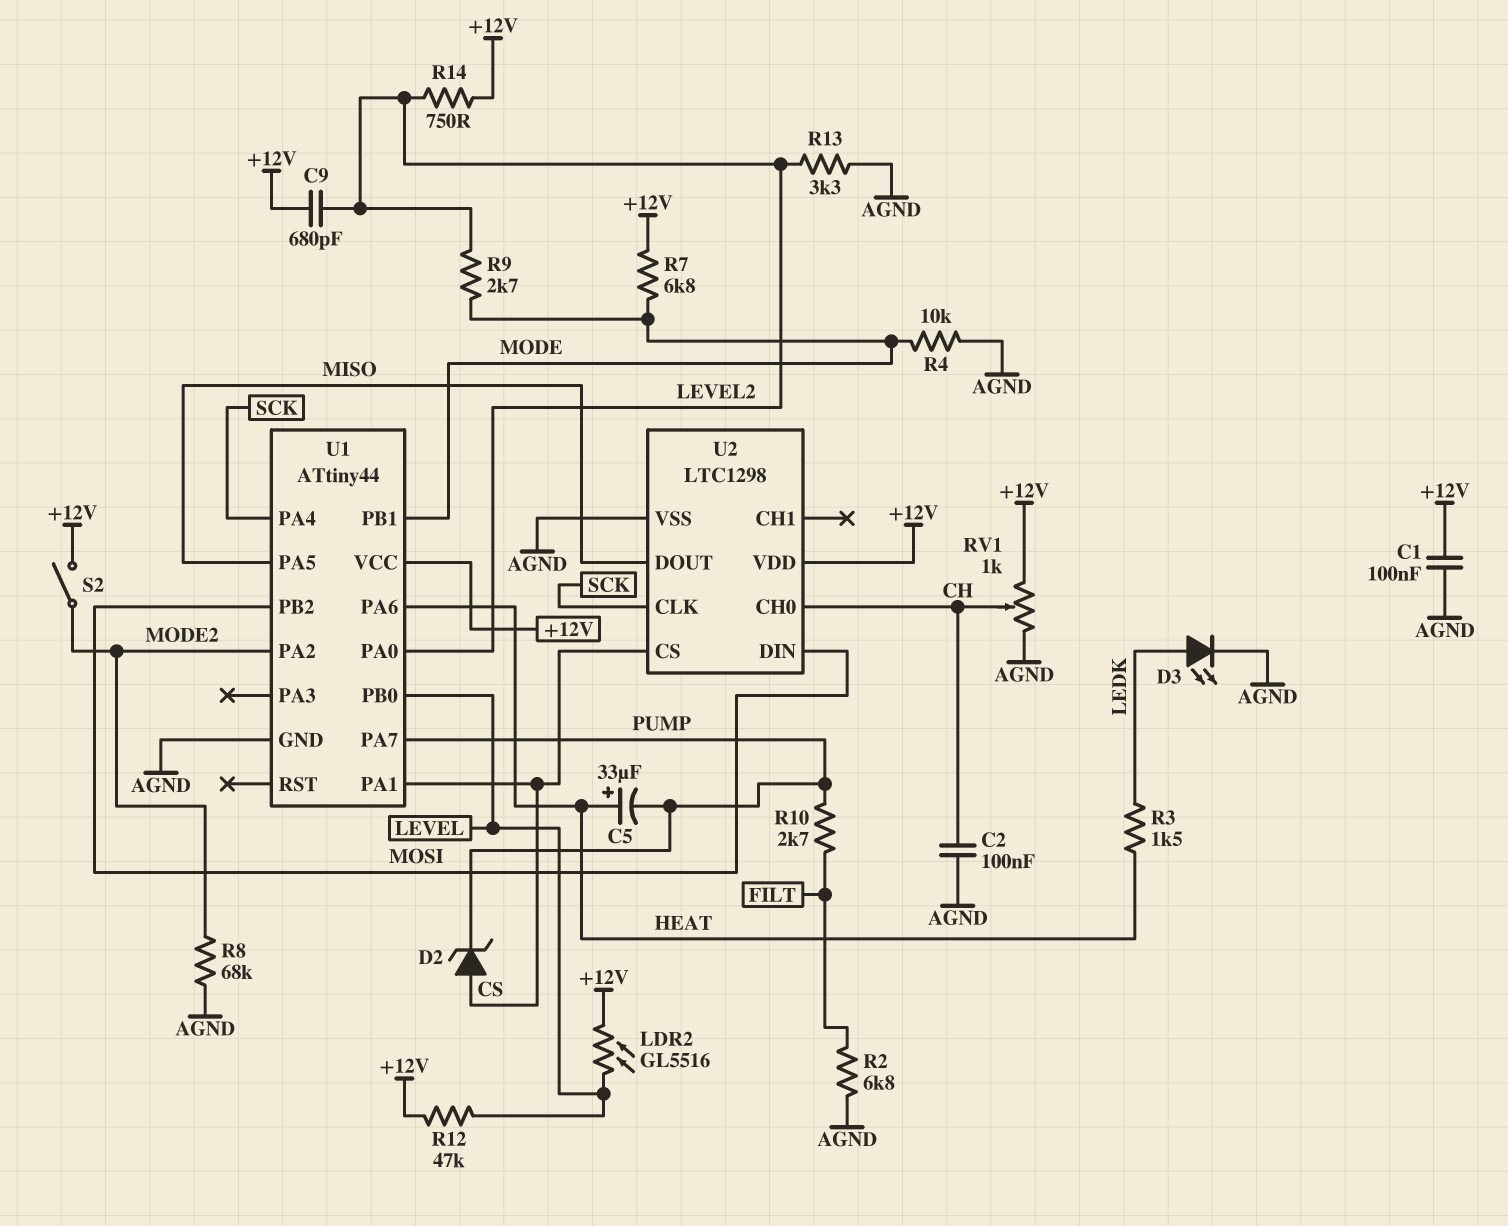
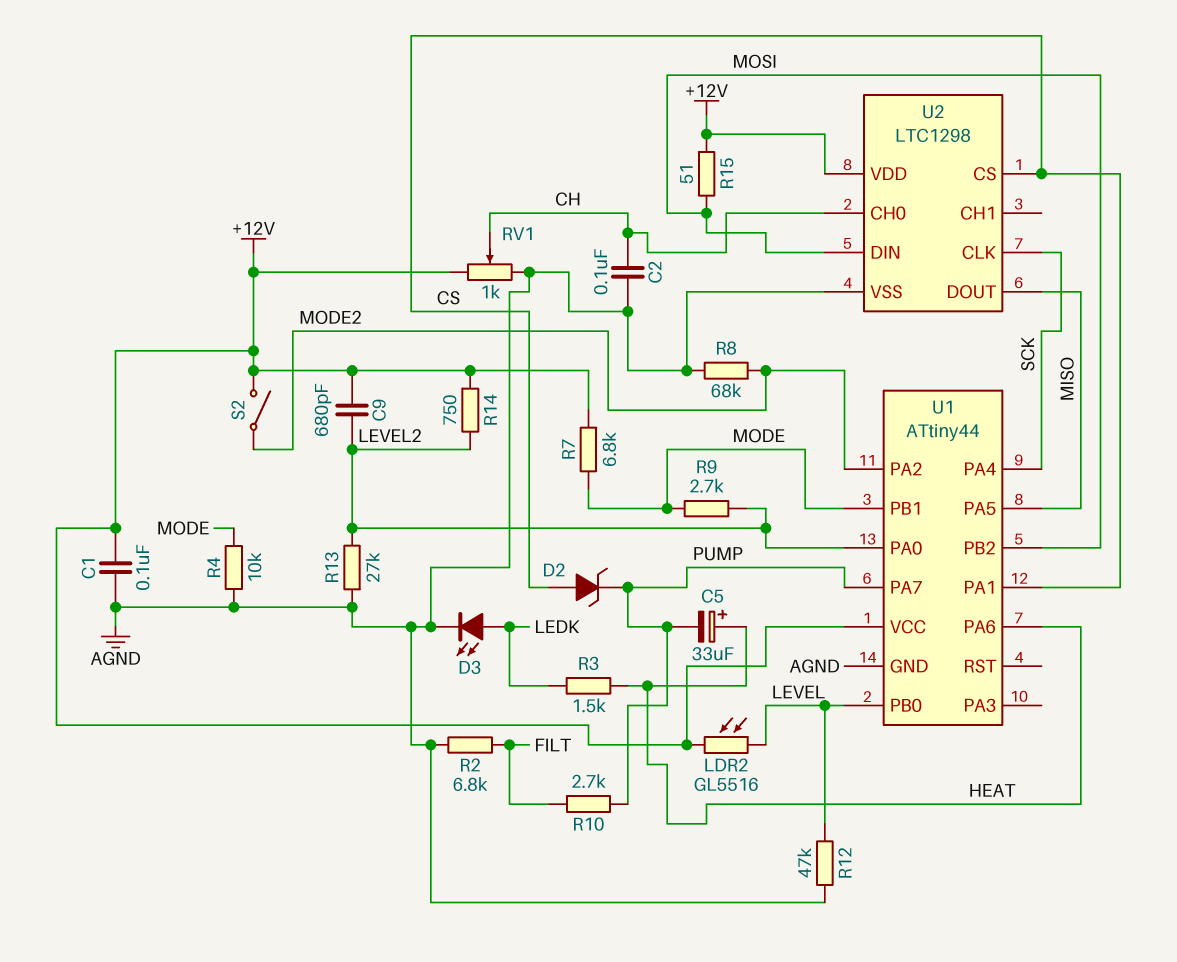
R12: 47k (+12V, LEVEL) -> 47k (AGND, LEVEL)
R13: 3.3k (AGND, LEVEL2) -> 27k (AGND, LEVEL2)
R15: none -> 51 (+12V, MOSI)

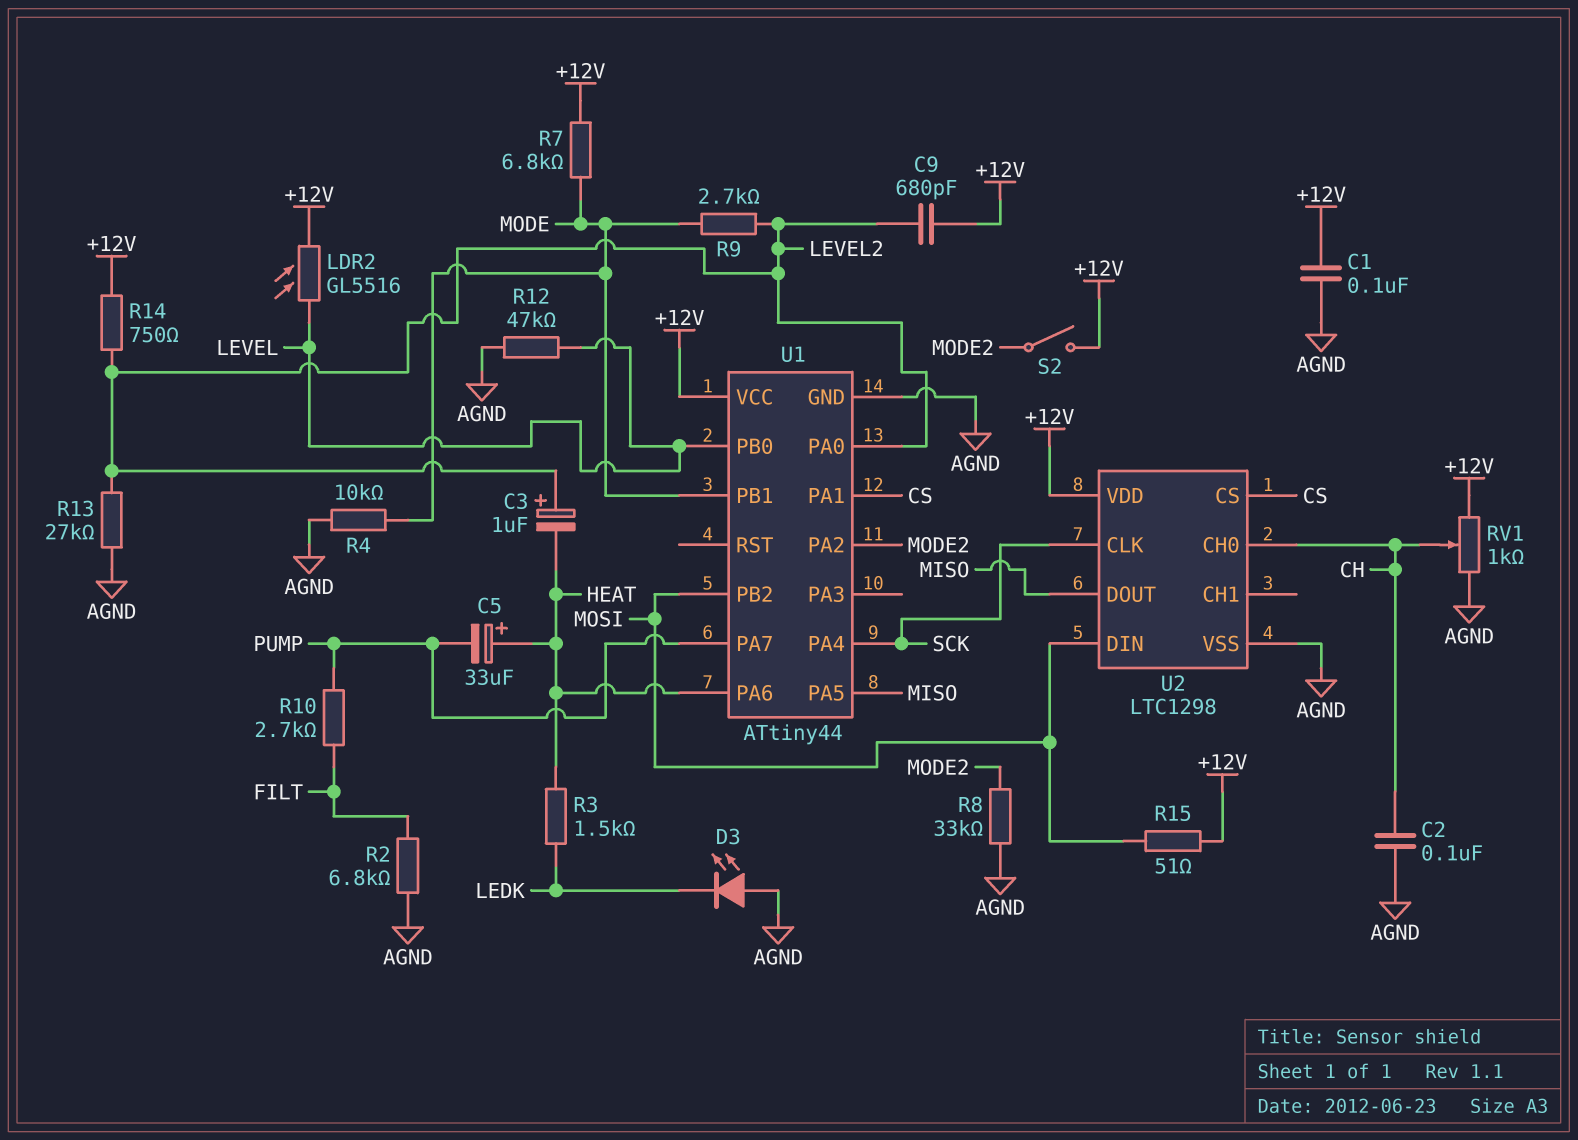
C3: none -> 1uF (plus LEVEL2, minus HEAT)
D2: zener (A CS, K PUMP) -> none
D3: LED (A LEDK, K AGND) -> LED (A AGND, K LEDK)
R8: 68k (AGND, MODE2) -> 33k (AGND, MODE2)

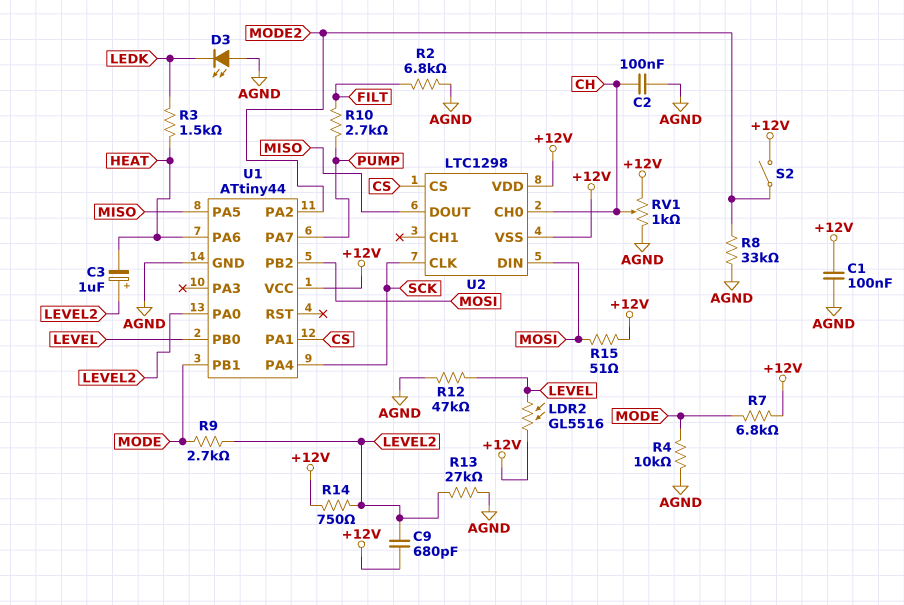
C5: 33uF (plus HEAT, minus PUMP) -> none
U2 pin VSS: AGND -> +12V

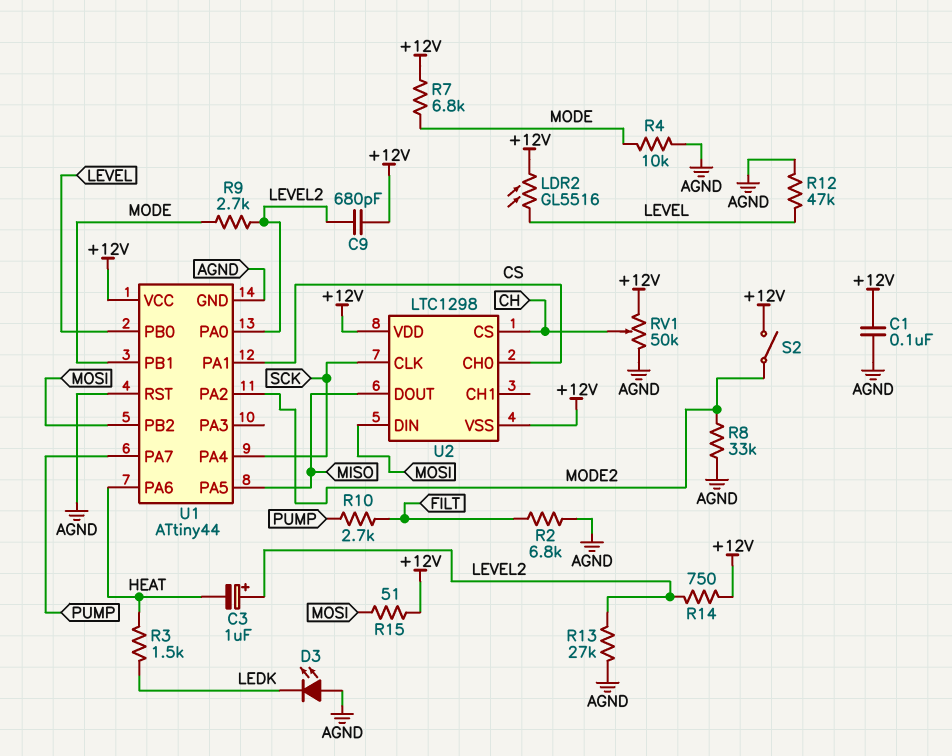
C2: 100nF (AGND, CH) -> none
RV1: 1k (+12V, AGND, wiper CH) -> 50k (+12V, AGND, wiper CH)
U1 pin RST: none -> AGND
U2 pin CH0: CH -> CS
U2 pin CS: CS -> CH

